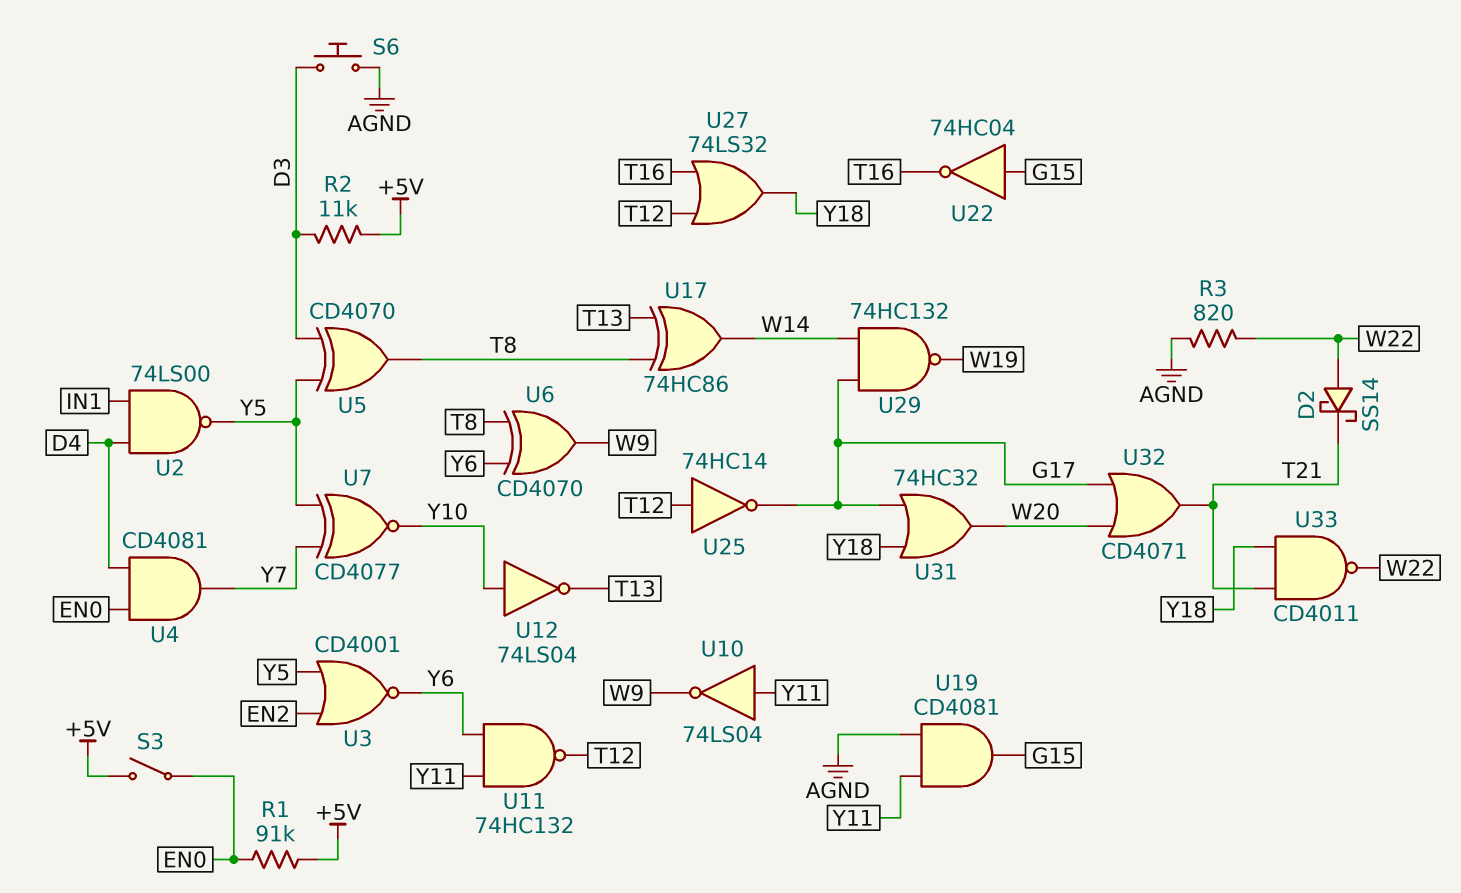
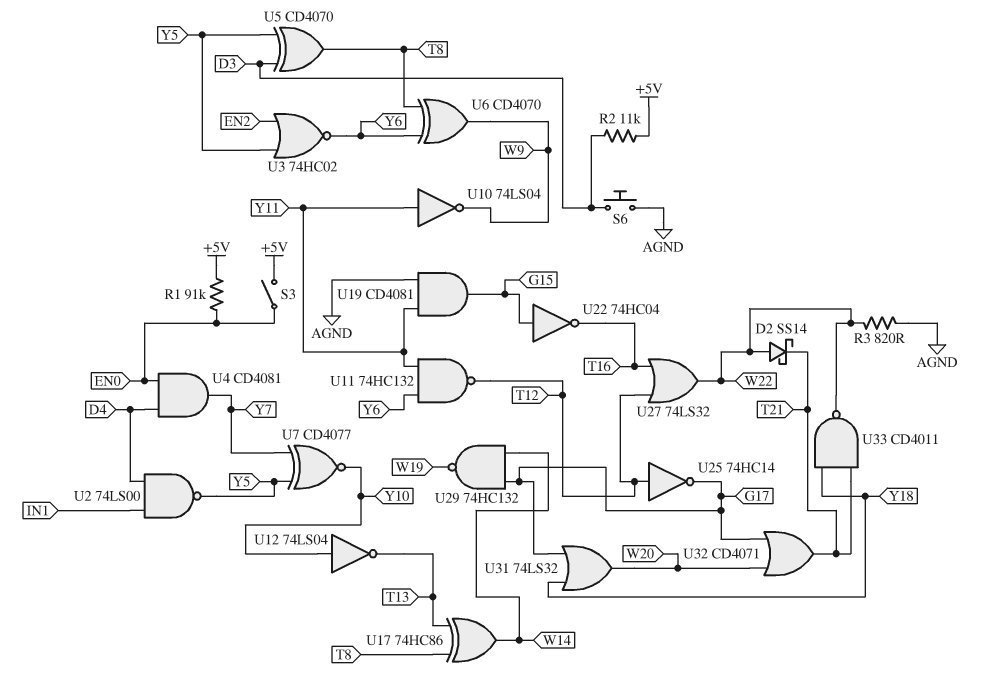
U3: NOR CD4001 (in EN2, in Y5, out Y6) -> NOR 74HC02 (in EN2, in Y5, out Y6)
U27: OR 74LS32 (in T12, in T16, out Y18) -> OR 74LS32 (in T12, in T16, out W22)
U31: OR 74HC32 (in G17, in Y18, out W20) -> OR 74LS32 (in G17, in Y18, out W20)

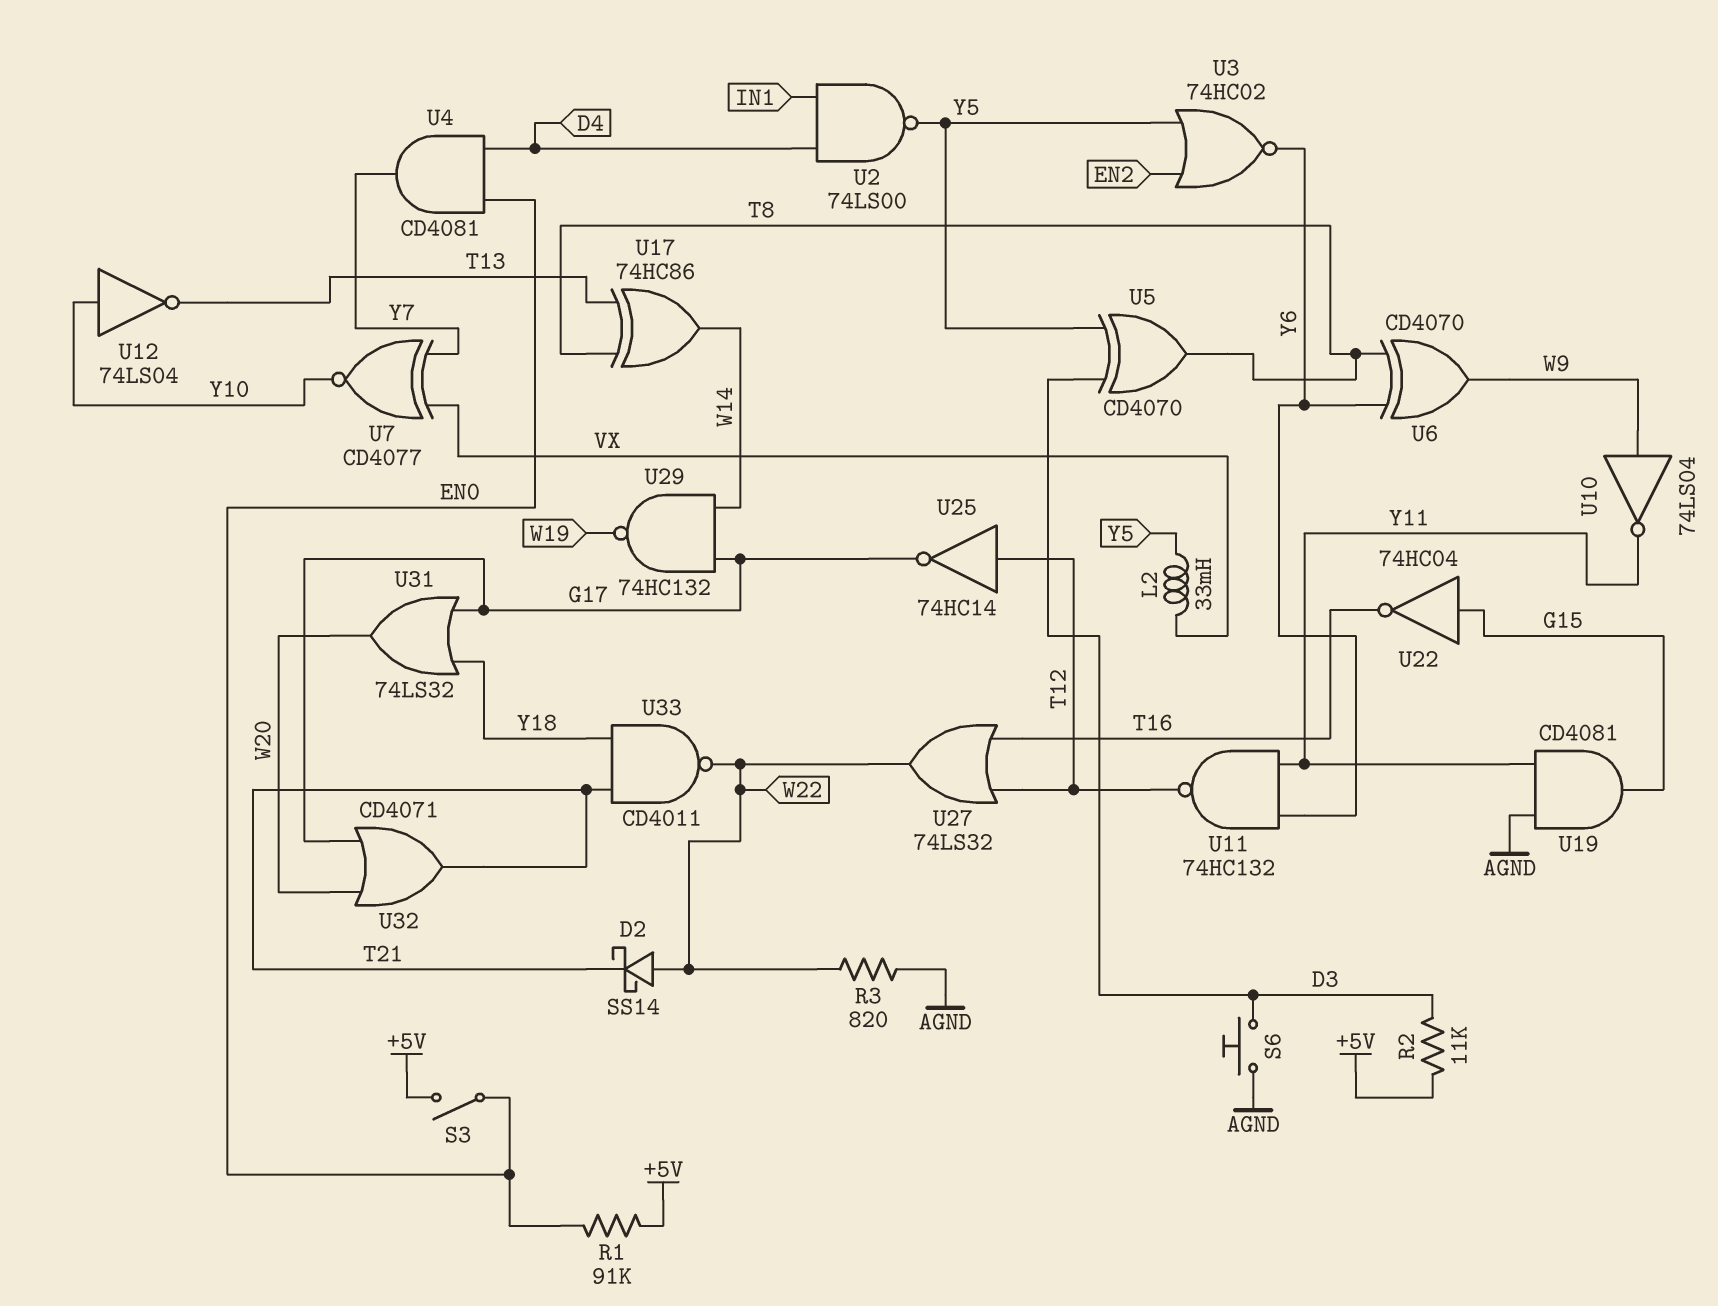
L2: none -> 33mH (VX, Y5)
U7: XNOR CD4077 (in Y5, in Y7, out Y10) -> XNOR CD4077 (in VX, in Y7, out Y10)
U10: NOT 74LS04 (in Y11, out W9) -> NOT 74LS04 (in W9, out Y11)

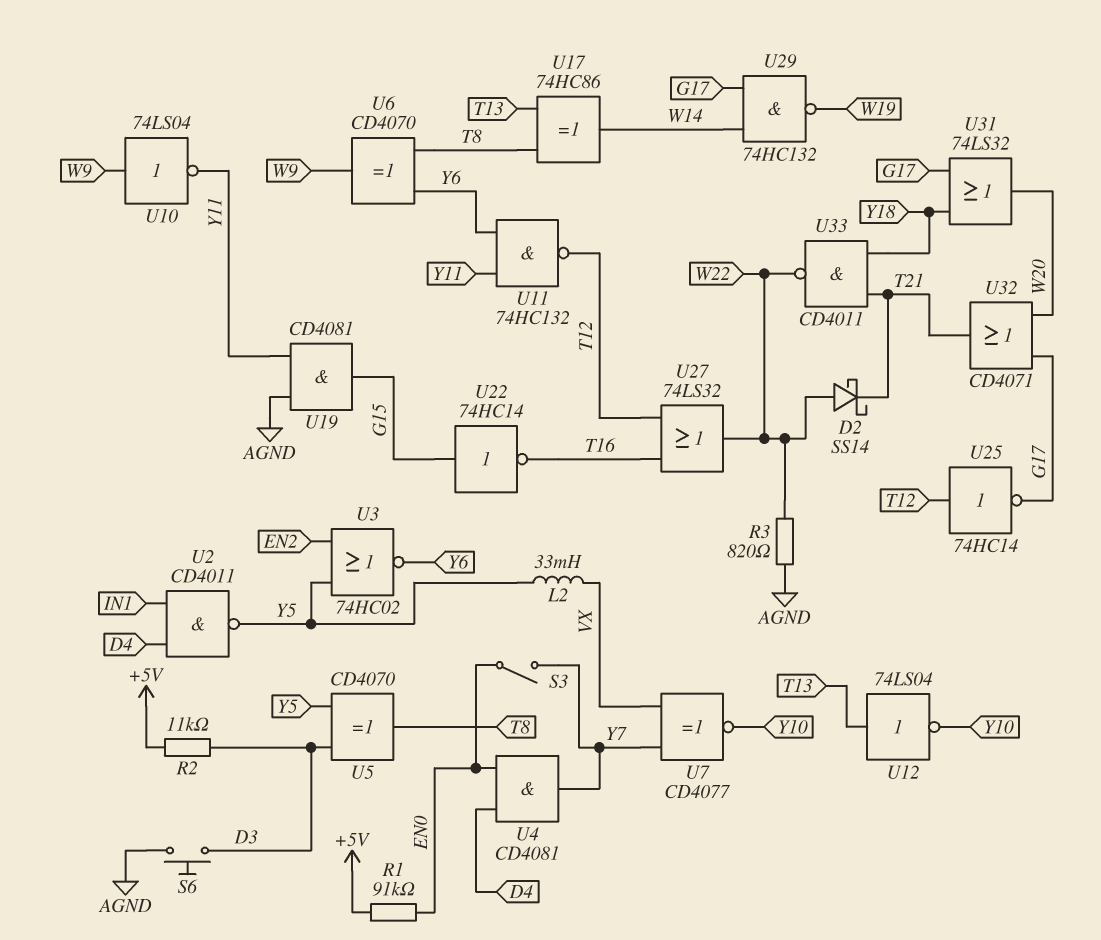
S3: switch (+5V, EN0) -> switch (EN0, Y7)
U2: NAND 74LS00 (in D4, in IN1, out Y5) -> NAND CD4011 (in D4, in IN1, out Y5)
U12: NOT 74LS04 (in Y10, out T13) -> NOT 74LS04 (in T13, out Y10)
U22: NOT 74HC04 (in G15, out T16) -> NOT 74HC14 (in G15, out T16)

